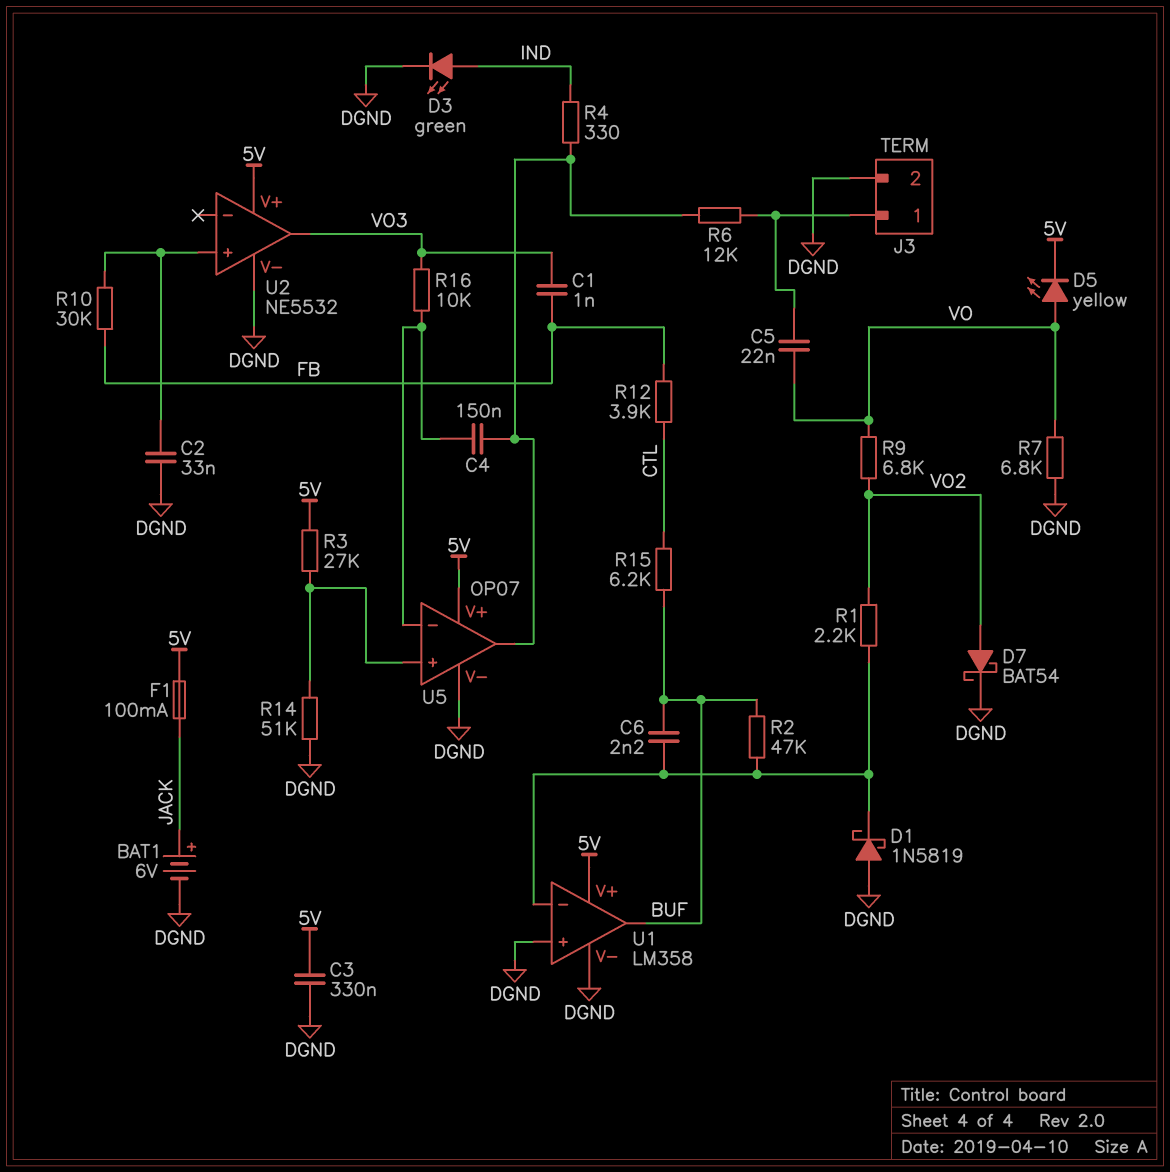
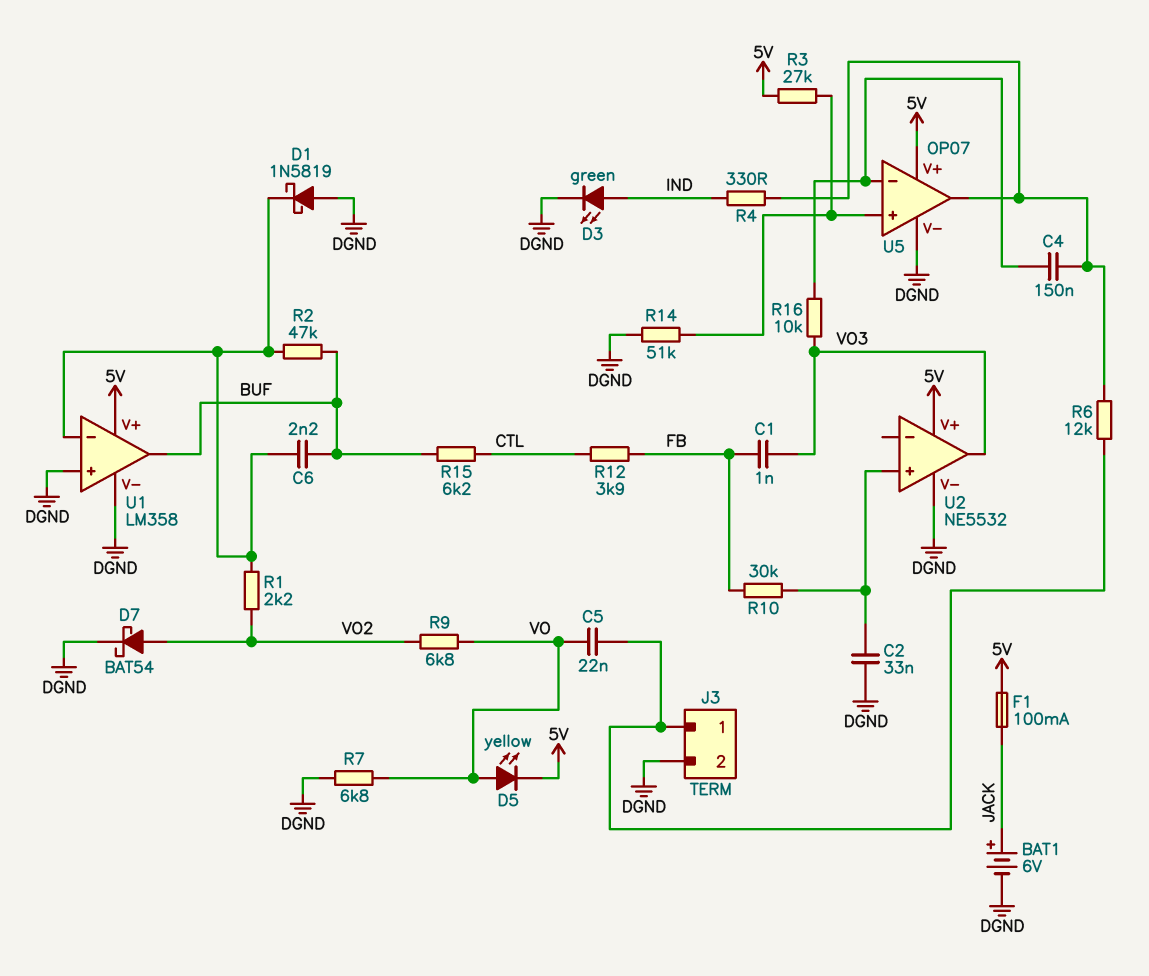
C3: 330nF (5V, DGND) -> none

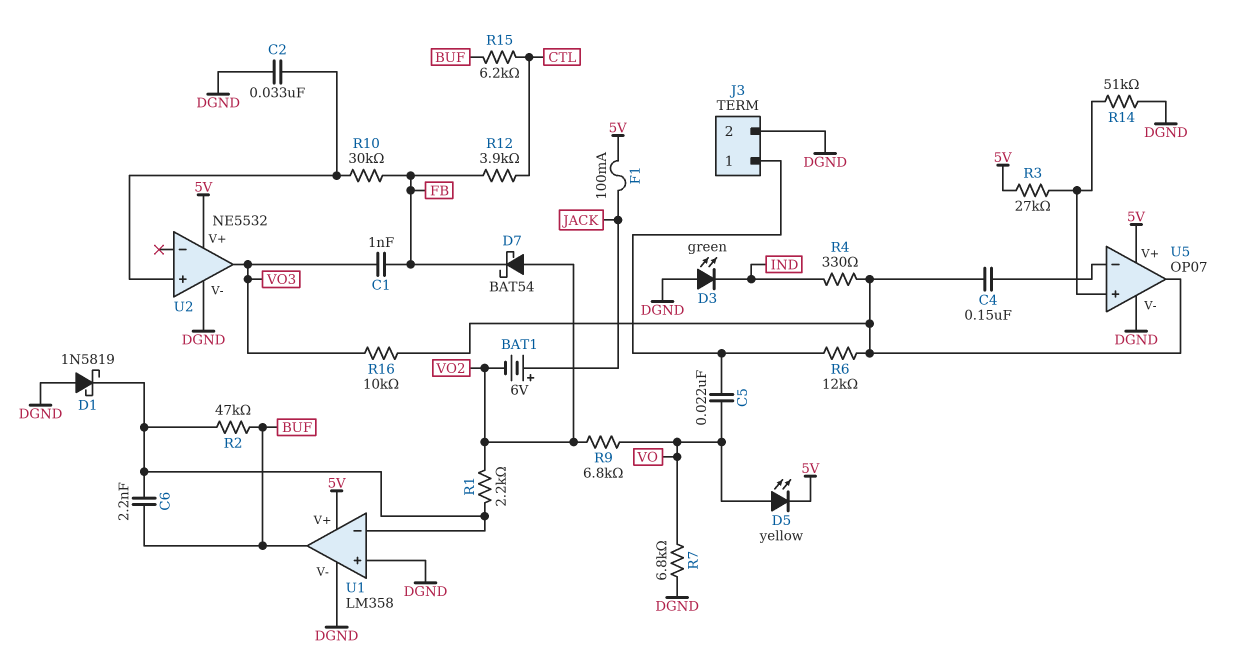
BAT1: 6V (plus JACK, minus DGND) -> 6V (plus JACK, minus VO2)
D3: LED green (A IND, K DGND) -> LED green (A DGND, K IND)
D7: schottky BAT54 (A VO2, K DGND) -> schottky BAT54 (A VO2, K FB)
R16: 10k (U5/in-, VO3) -> 10k (U5/out, VO3)

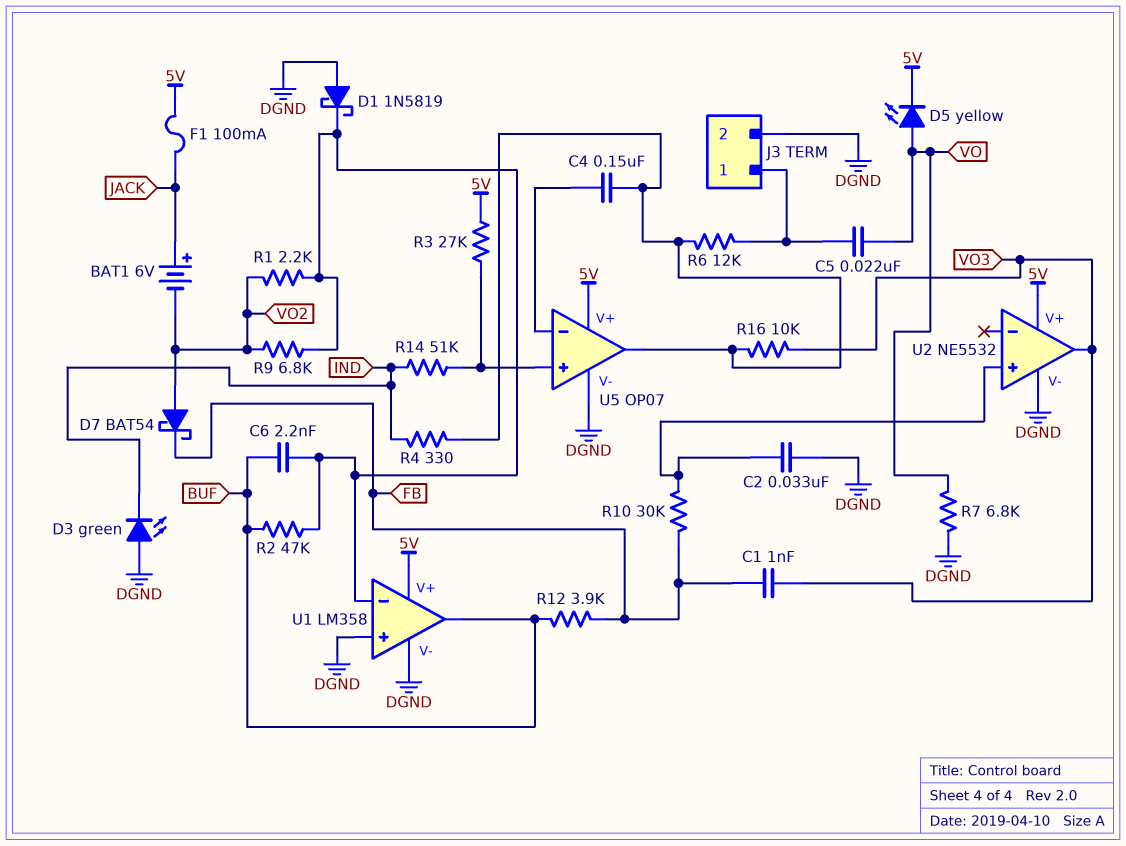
R9: 6.8k (VO, VO2) -> 6.8k (U1/in-, VO2)
R12: 3.9k (CTL, FB) -> 3.9k (BUF, FB)
R14: 51k (DGND, U5/in+) -> 51k (IND, U5/in+)
R15: 6.2k (BUF, CTL) -> none

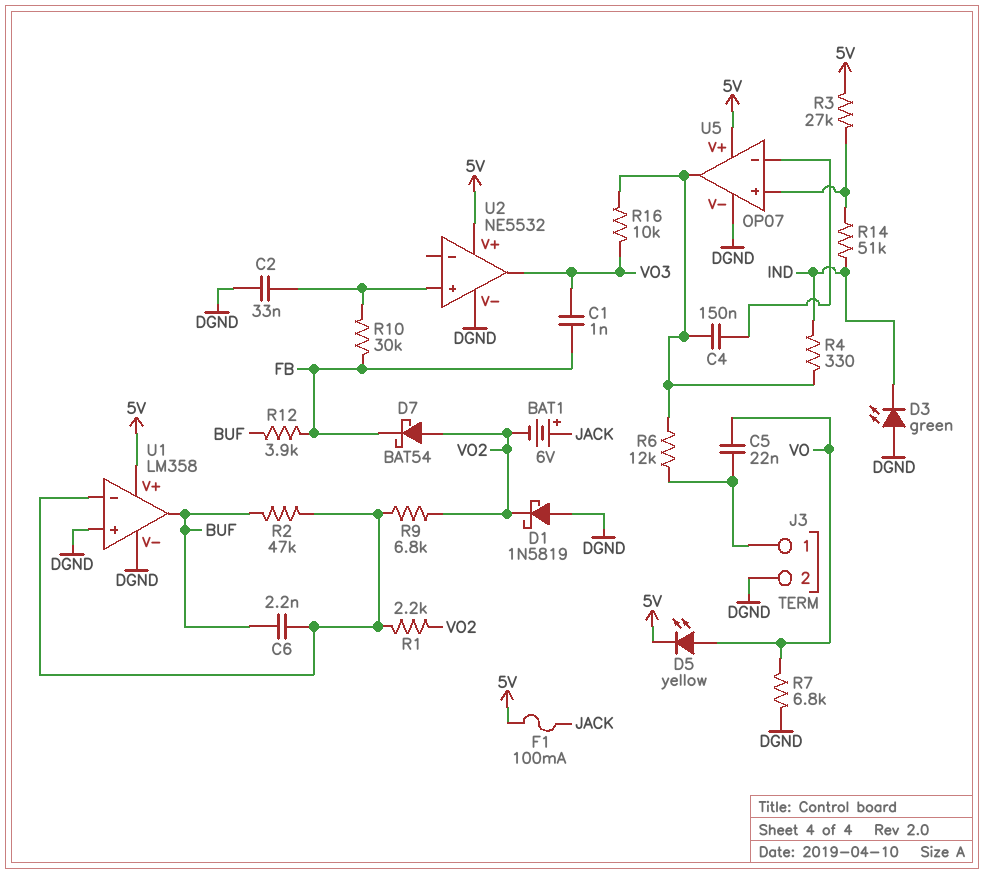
D1: schottky 1N5819 (A DGND, K U1/in-) -> schottky 1N5819 (A DGND, K VO2)

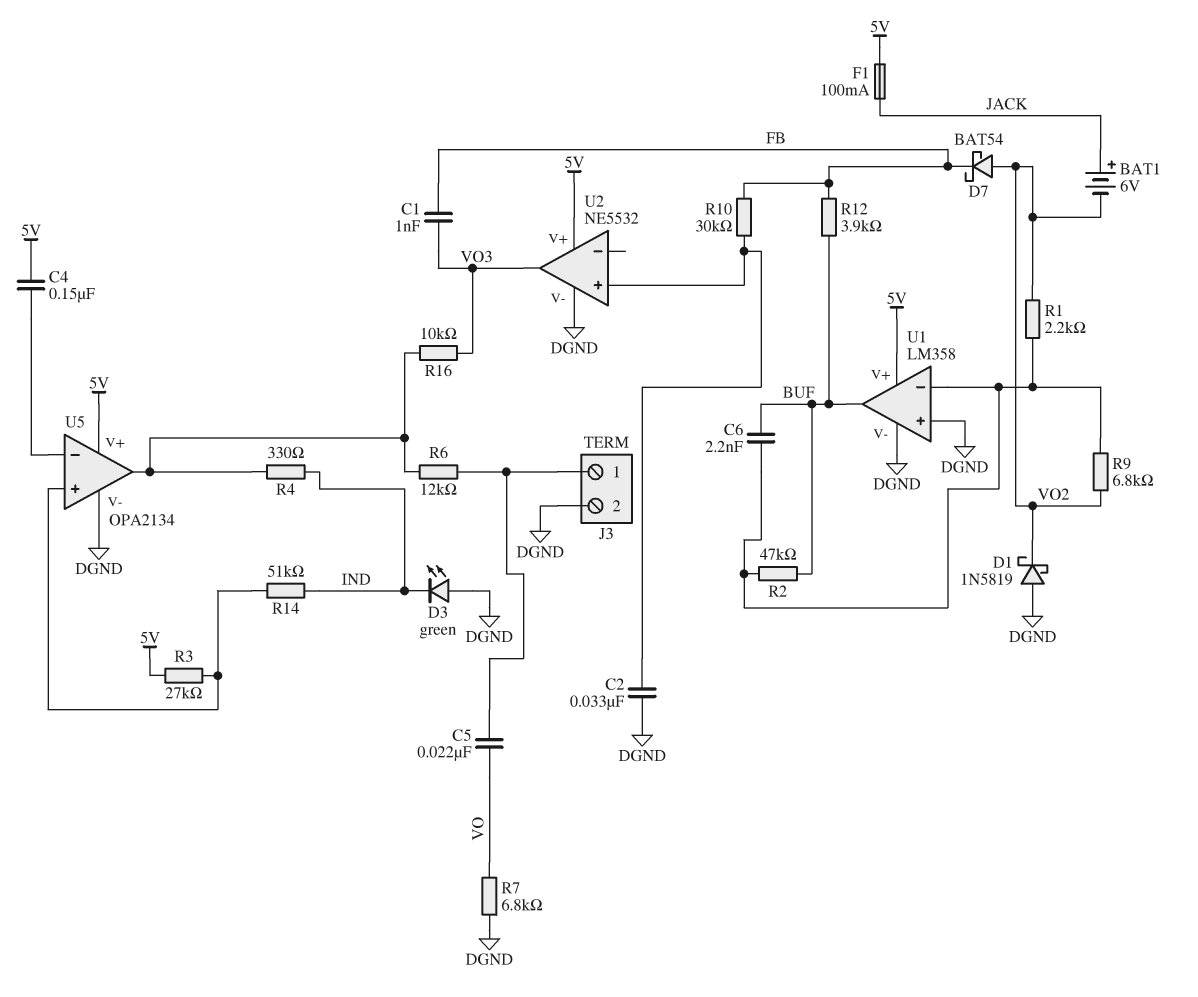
C4: 150nF (U5/in-, U5/out) -> 150nF (5V, U5/in-)
D5: LED yellow (A VO, K 5V) -> none
U5: OP07 -> OPA2134

